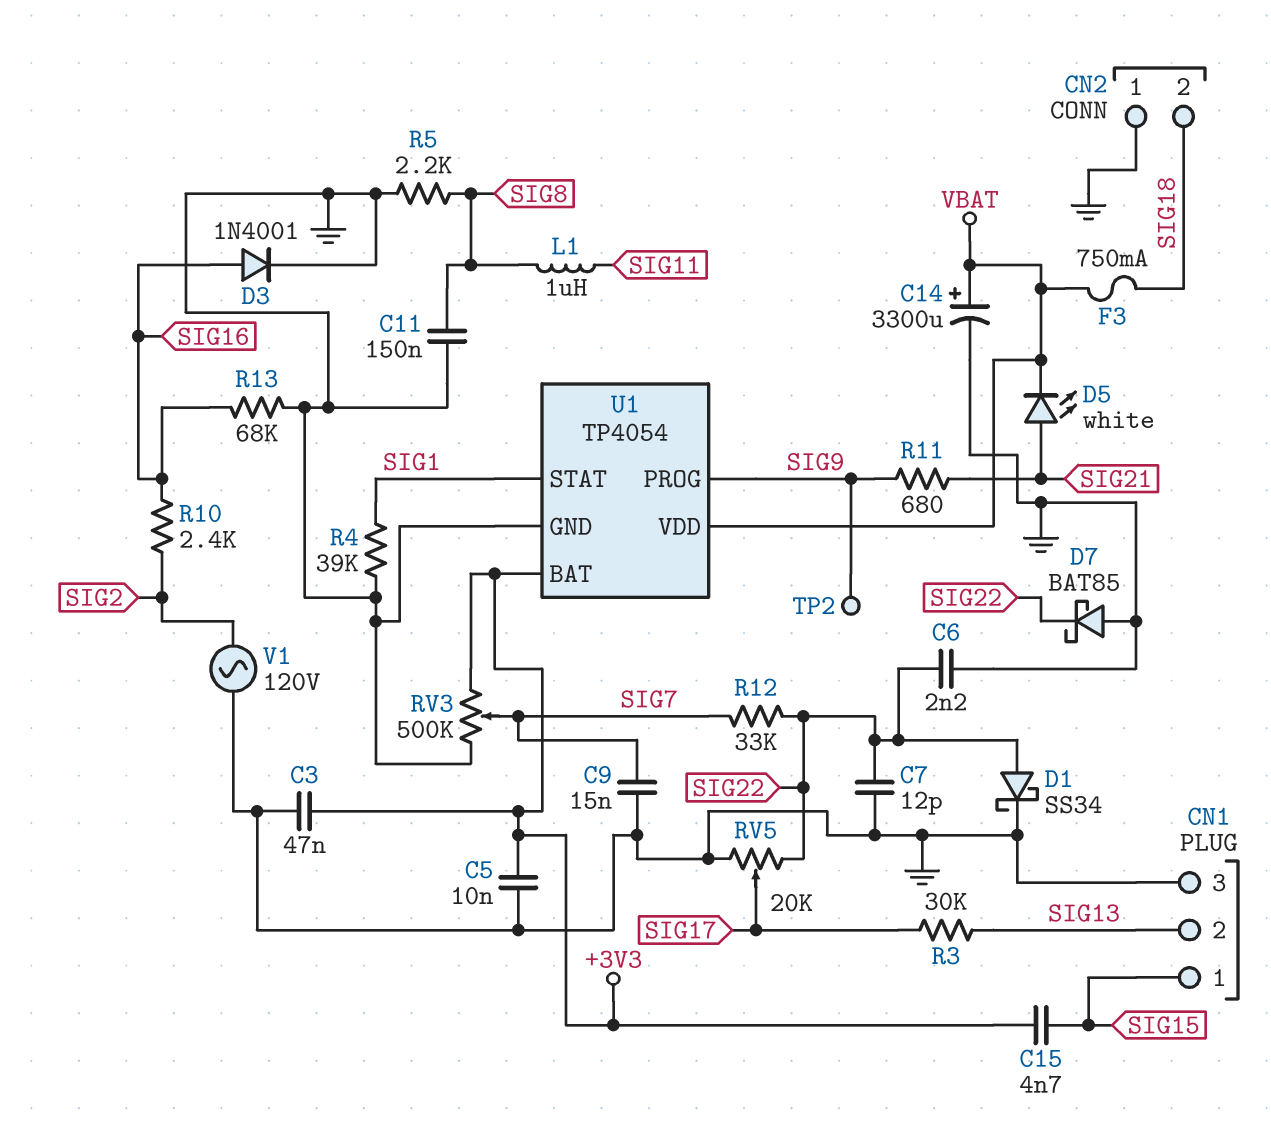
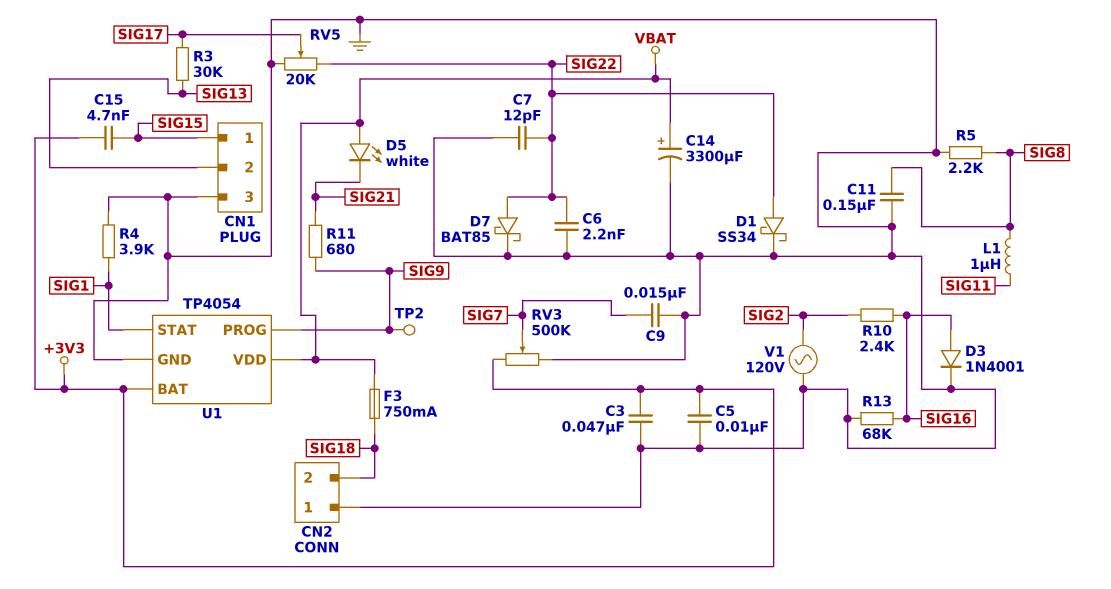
D5: LED white (A SIG21, K VBAT) -> LED white (A VBAT, K SIG21)
D7: schottky BAT85 (A GND, K SIG22) -> schottky BAT85 (A SIG22, K GND)
R4: 39k (GND, SIG1) -> 3.9k (GND, SIG1)
R12: 33k (SIG7, SIG22) -> none

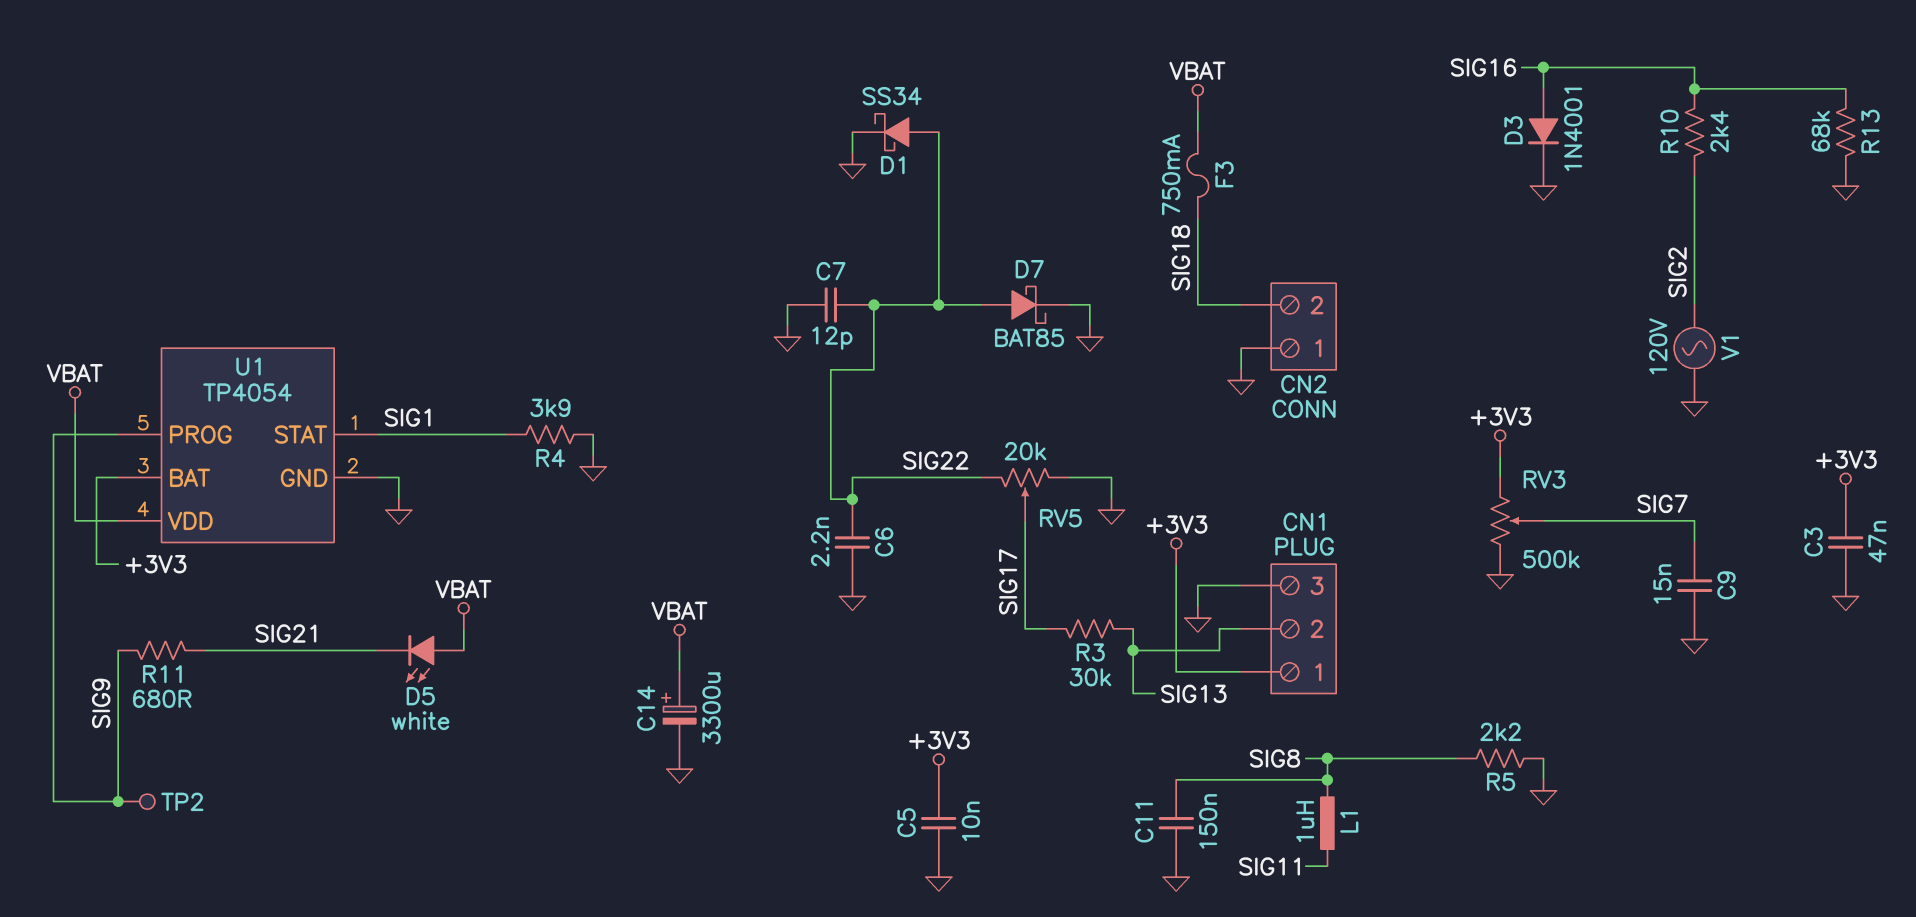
C15: 4.7nF (+3V3, SIG15) -> none
CN1 pin 1: SIG15 -> +3V3

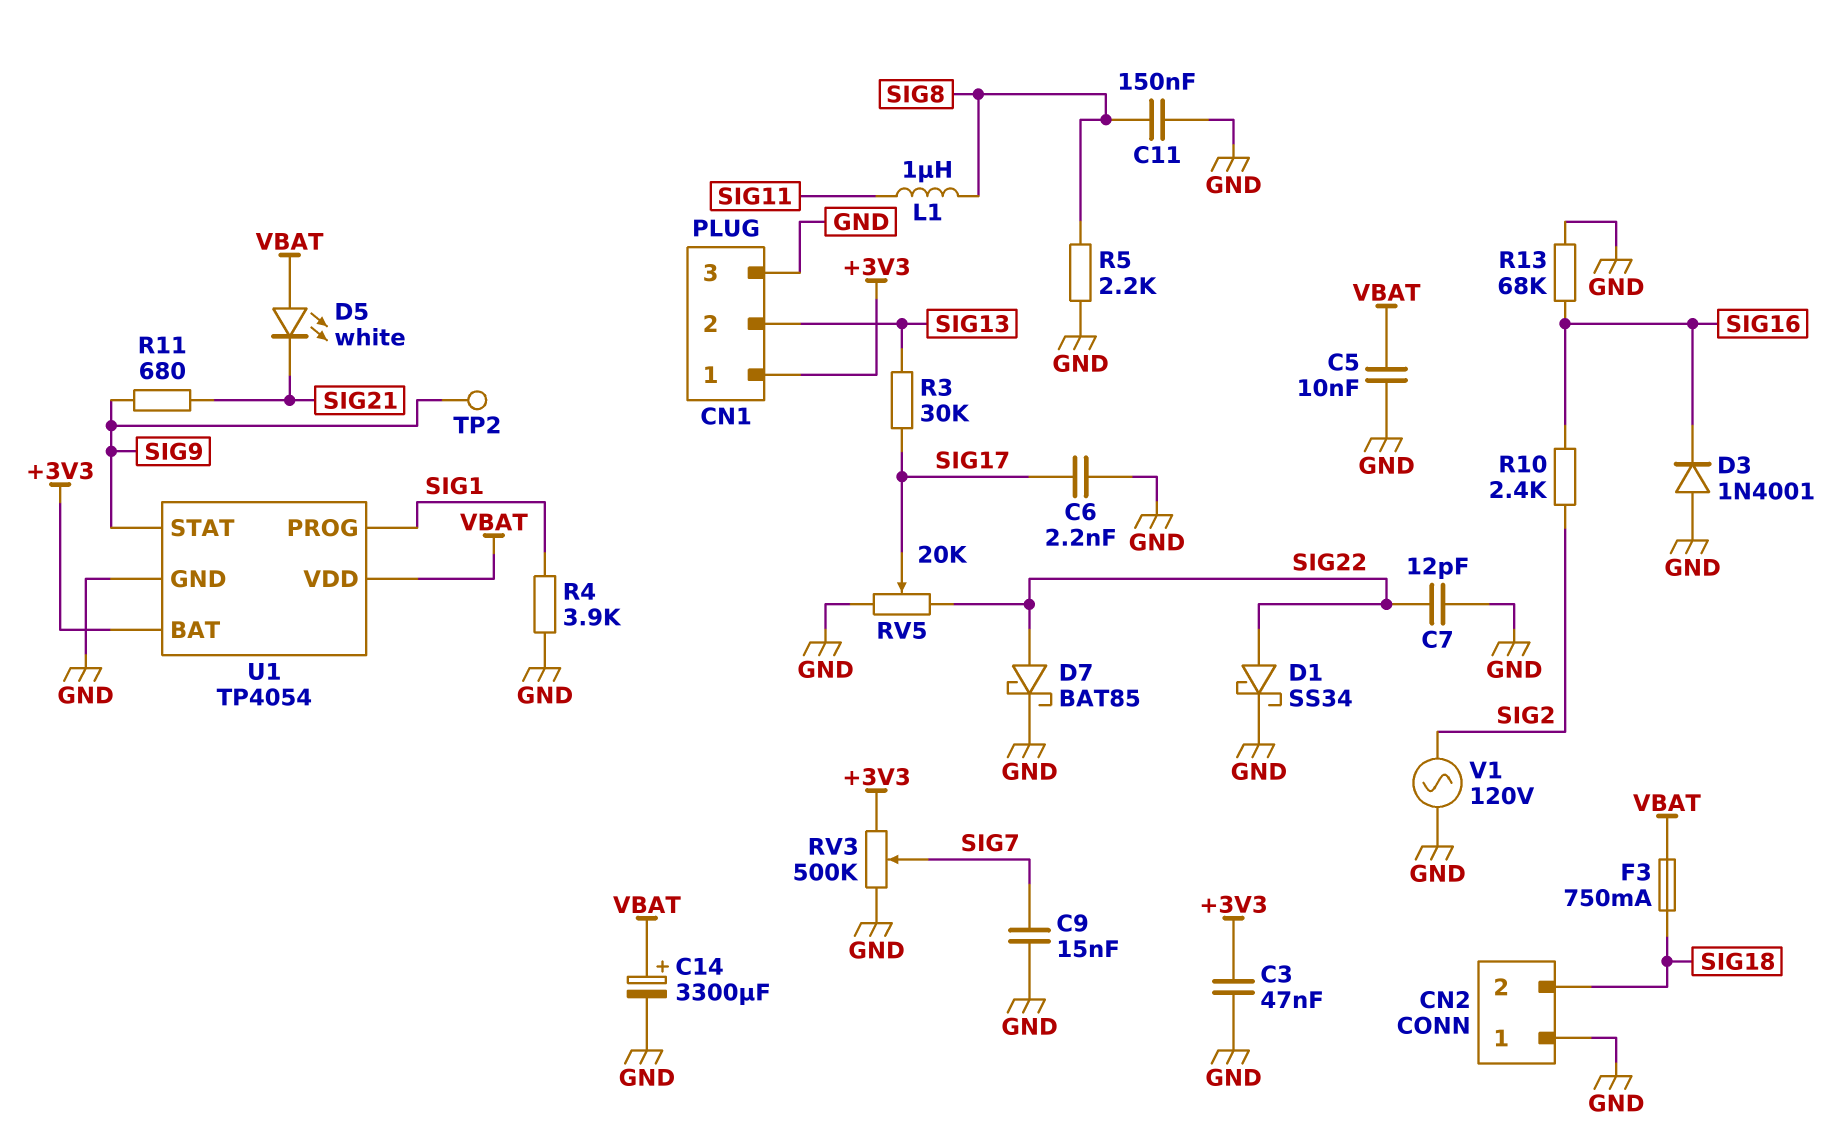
C5: 10nF (+3V3, GND) -> 10nF (GND, VBAT)
C6: 2.2nF (GND, SIG22) -> 2.2nF (GND, SIG17)
D3: diode 1N4001 (A SIG16, K GND) -> diode 1N4001 (A GND, K SIG16)
U1 pin PROG: SIG9 -> SIG1
U1 pin STAT: SIG1 -> SIG9

